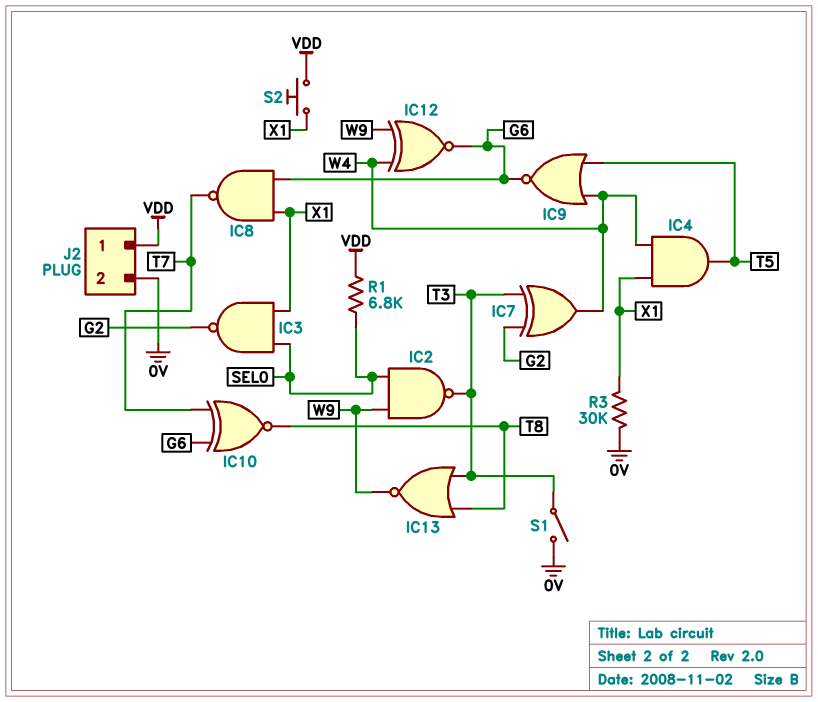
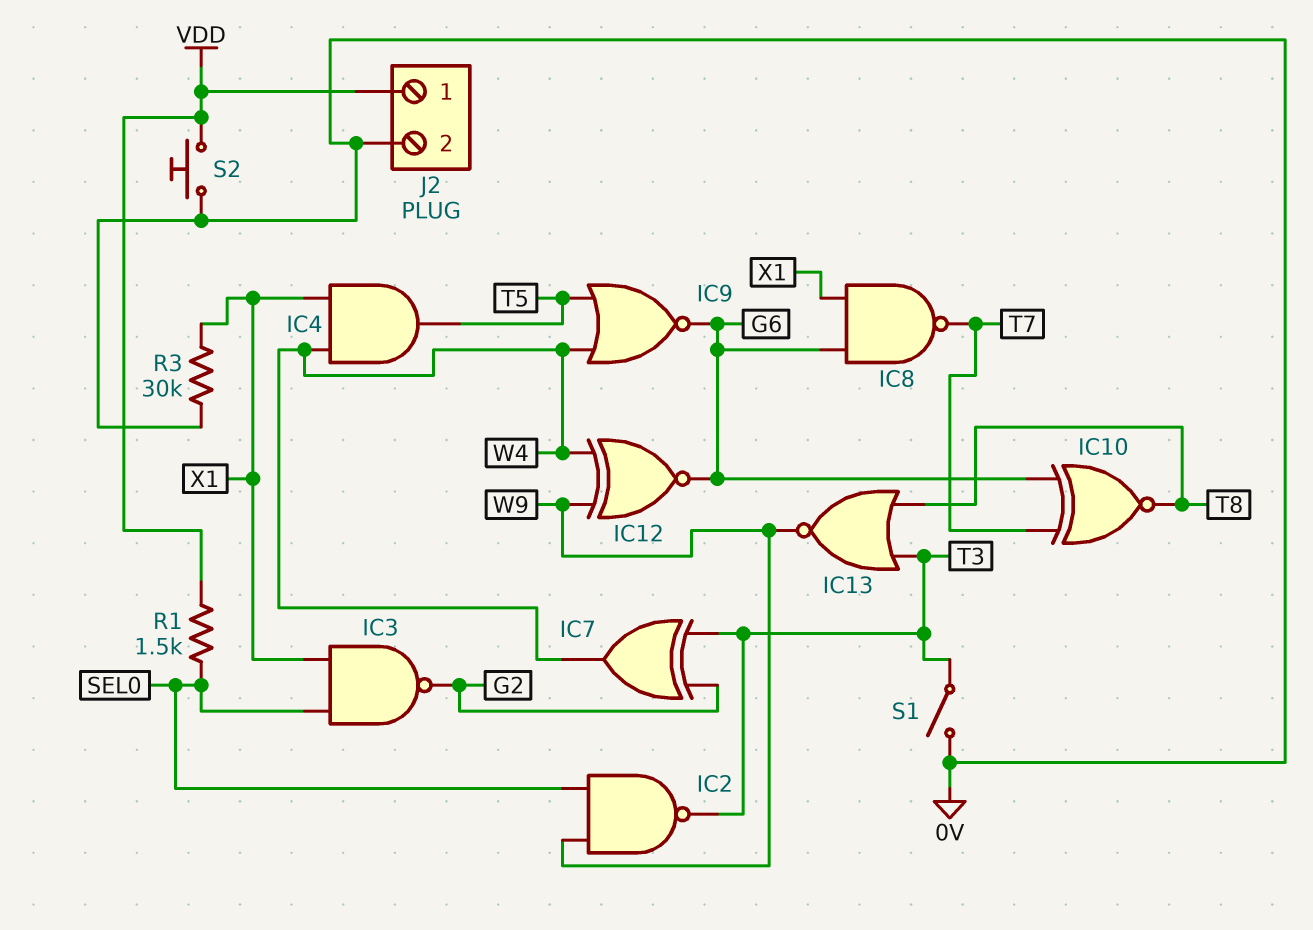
R1: 6.8k (SEL0, VDD) -> 1.5k (SEL0, VDD)
S2: button (VDD, X1) -> button (0V, VDD)

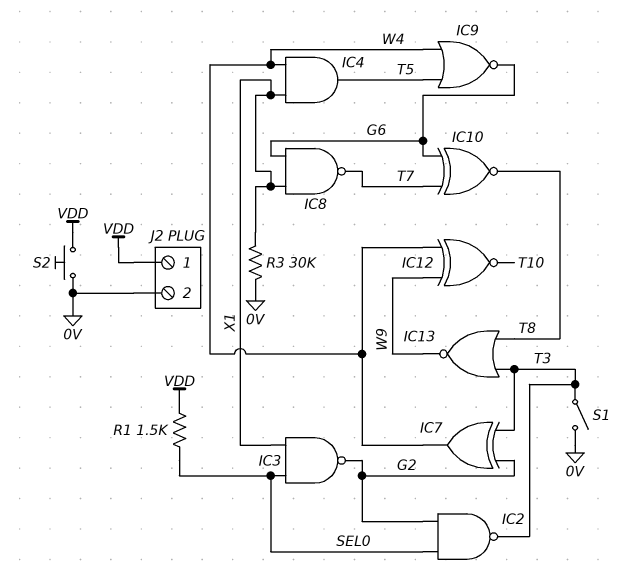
IC2: NAND (in SEL0, in W9, out T3) -> NAND (in G2, in SEL0, out T3)
IC12: XNOR (in W4, in W9, out G6) -> XNOR (in W4, in W9, out T10)

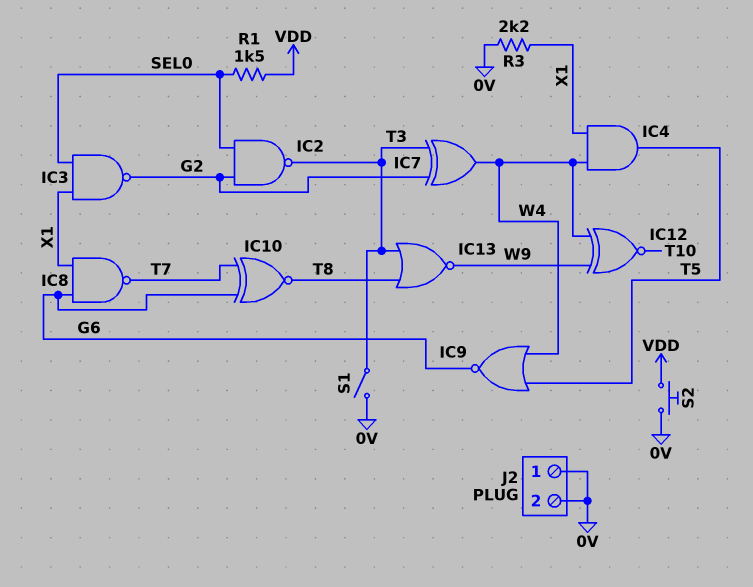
J2 pin 1: VDD -> 0V
R3: 30k (0V, X1) -> 2.2k (0V, X1)

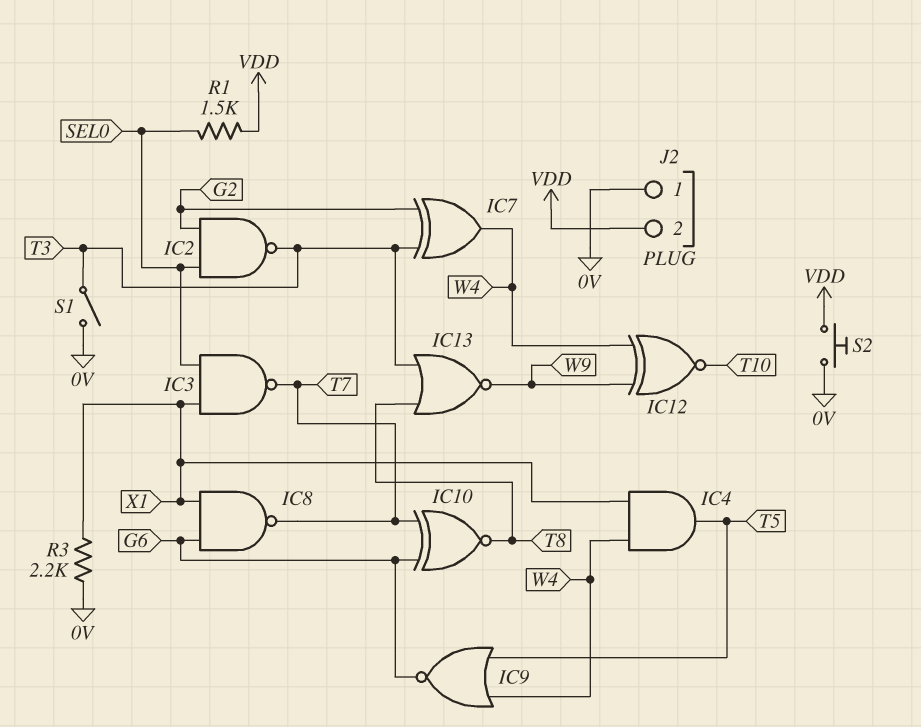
IC3: NAND (in SEL0, in X1, out G2) -> NAND (in SEL0, in X1, out T7)
J2 pin 2: 0V -> VDD

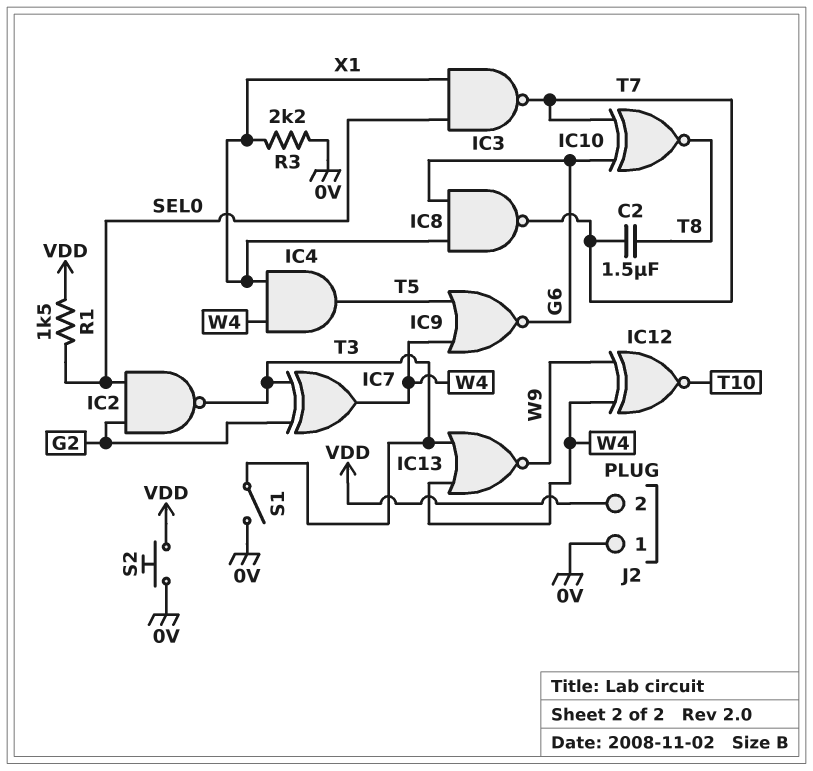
C2: none -> 1.5uF (T7, T8)
IC13: NOR (in T3, in T8, out W9) -> NOR (in T3, in W4, out W9)

